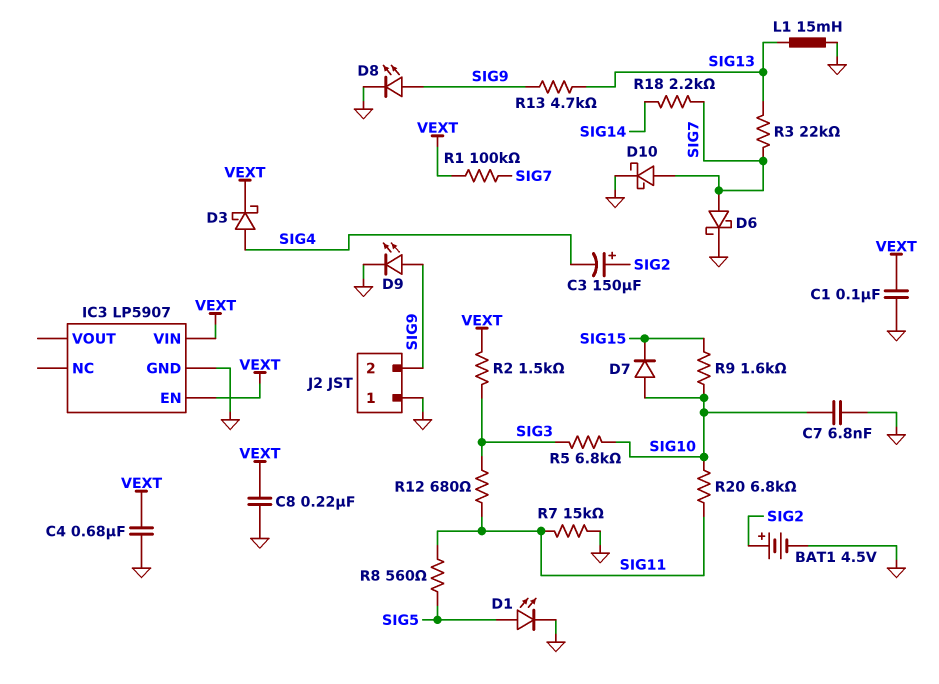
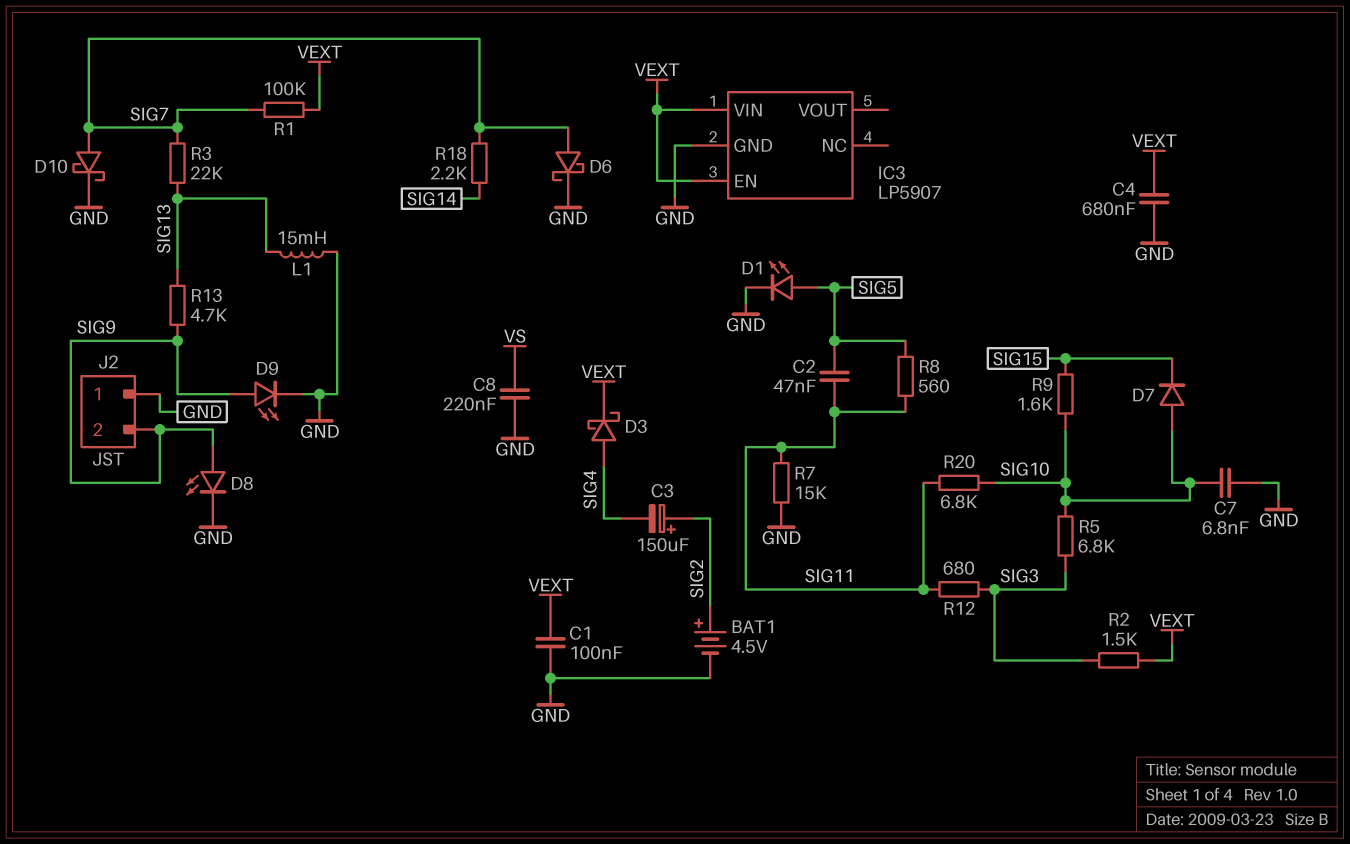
C2: none -> 47nF (SIG5, SIG11)
C8: 220nF (GND, VEXT) -> 220nF (GND, VS)

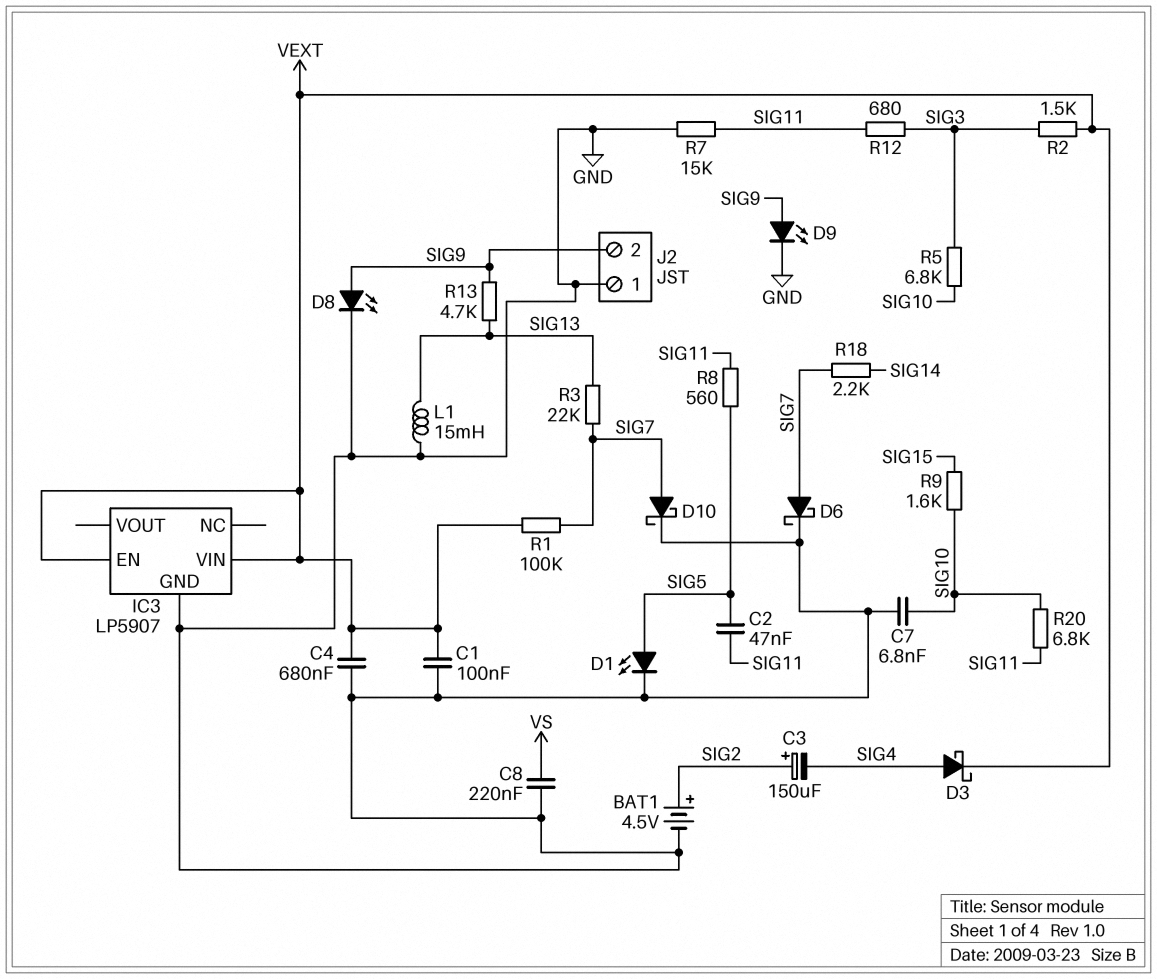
D7: diode (A SIG10, K SIG15) -> none

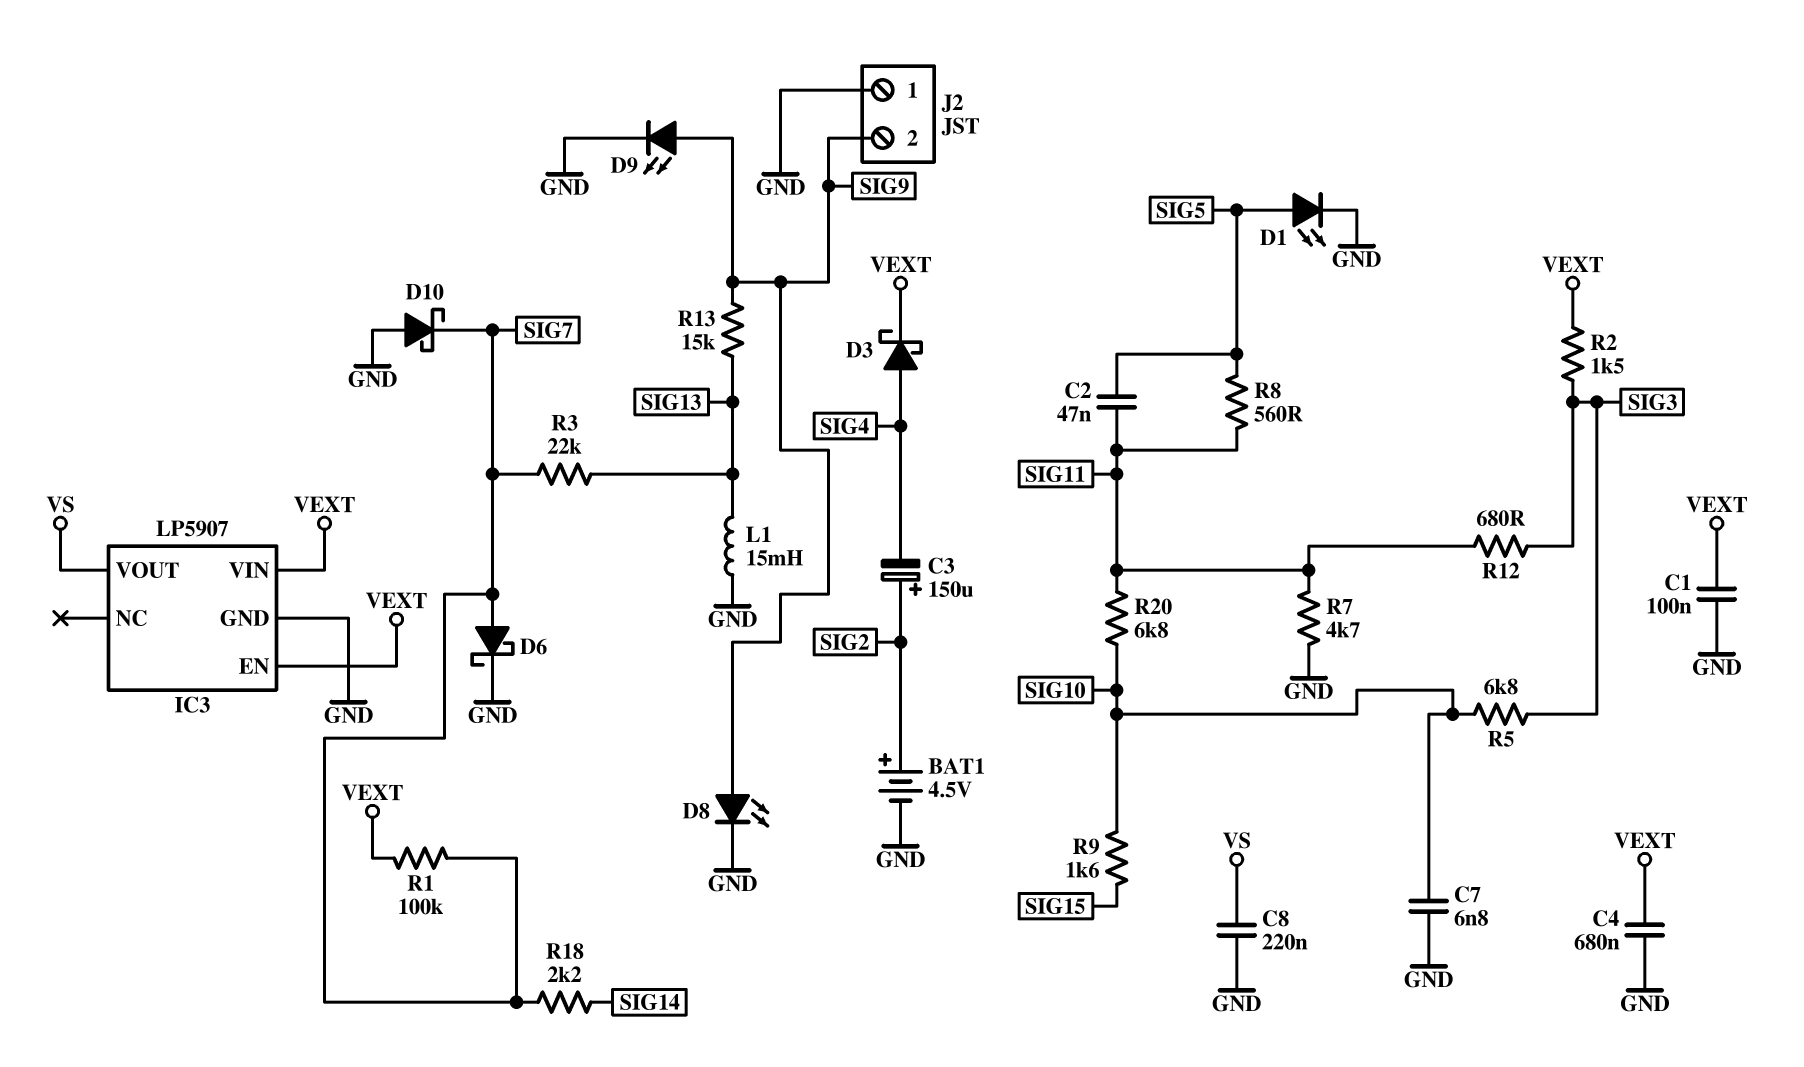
D10: schottky (A SIG7, K GND) -> schottky (A GND, K SIG7)
IC3 pin VOUT: none -> VS
R7: 15k (GND, SIG11) -> 4.7k (GND, SIG11)
R13: 4.7k (SIG9, SIG13) -> 15k (SIG9, SIG13)

